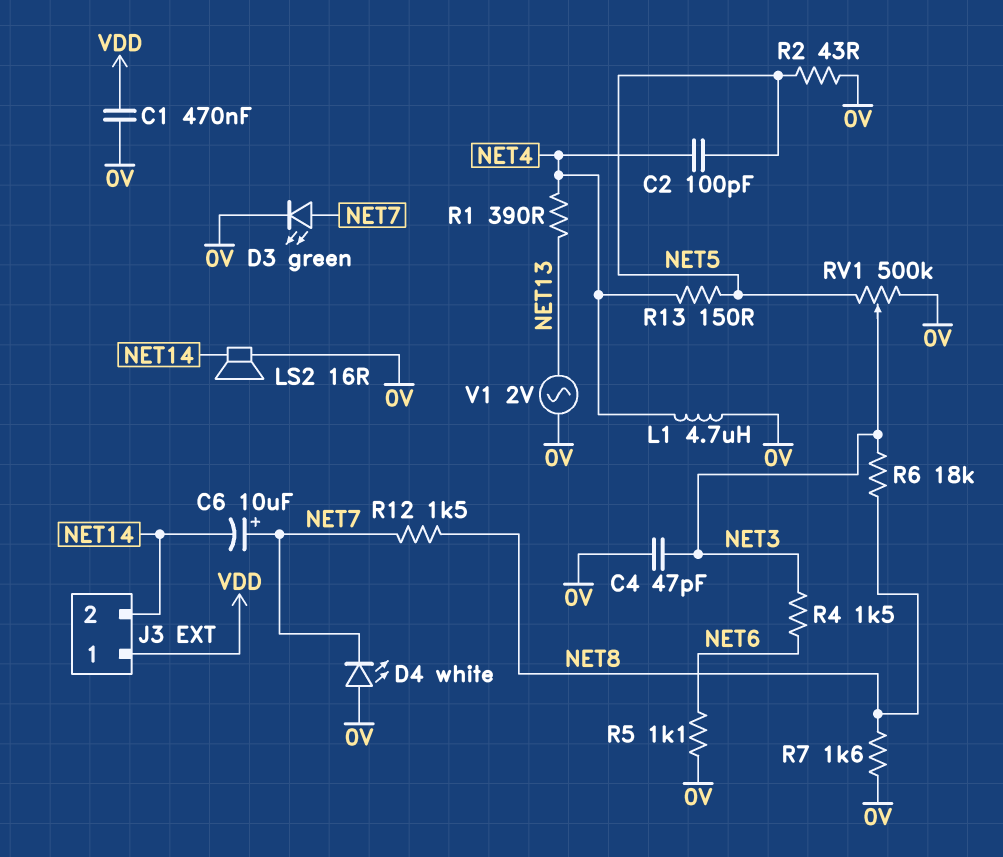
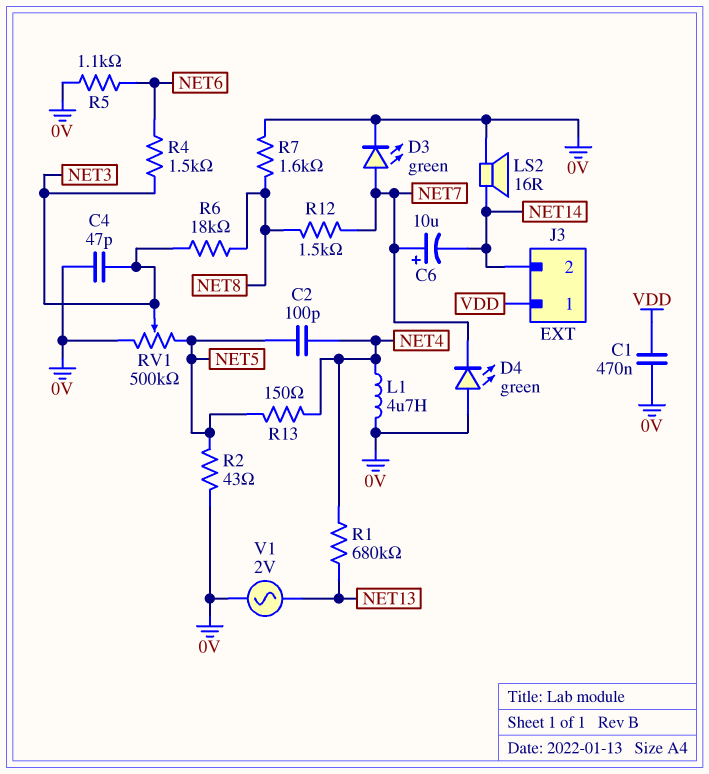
D4: LED white (A 0V, K NET7) -> LED green (A 0V, K NET7)
R1: 390 (NET4, NET13) -> 680k (NET4, NET13)

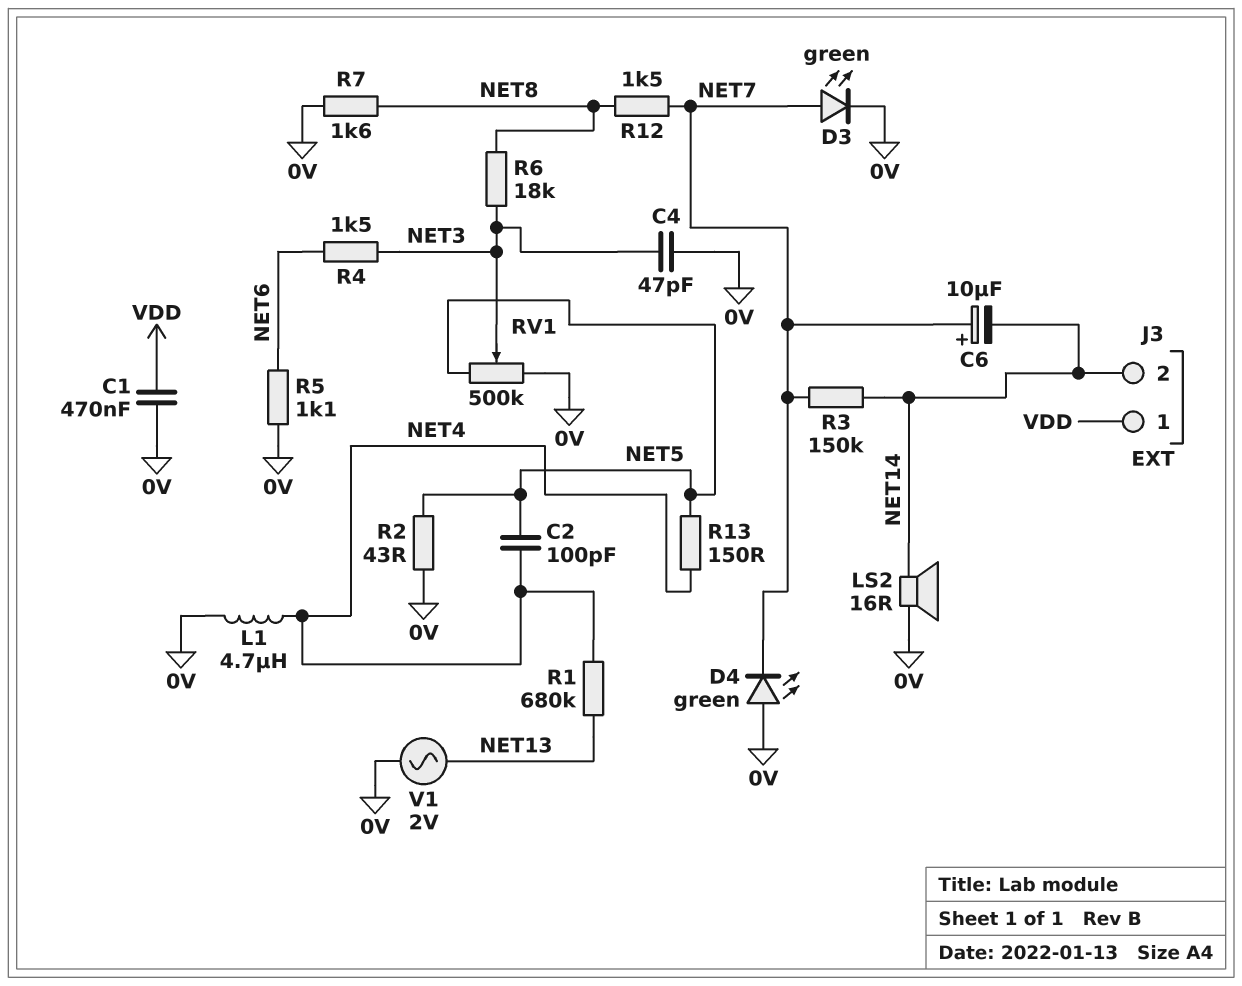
R3: none -> 150k (NET7, NET14)

